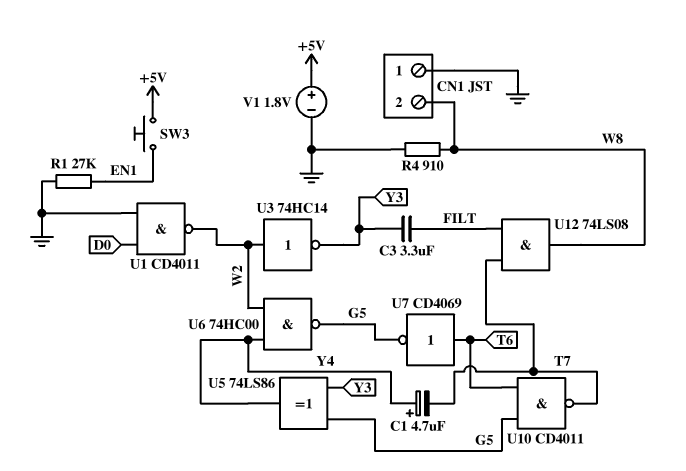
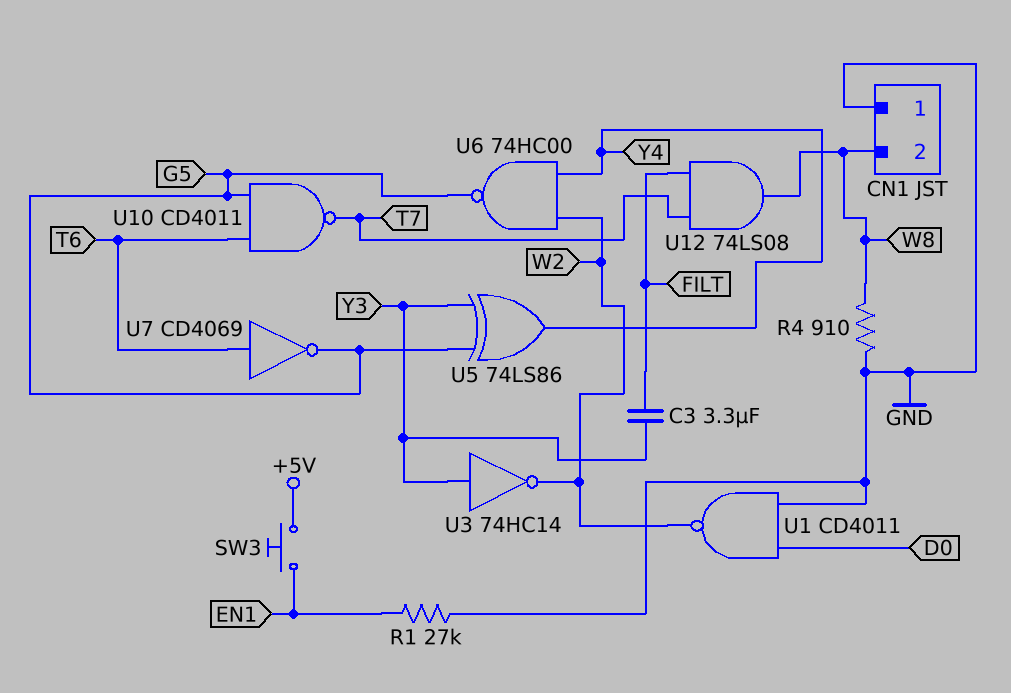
C1: 4.7uF (plus Y4, minus T7) -> none
U3: NOT 74HC14 (in W2, out Y3) -> NOT 74HC14 (in Y3, out W2)
V1: 1.8V (plus +5V, minus GND) -> none

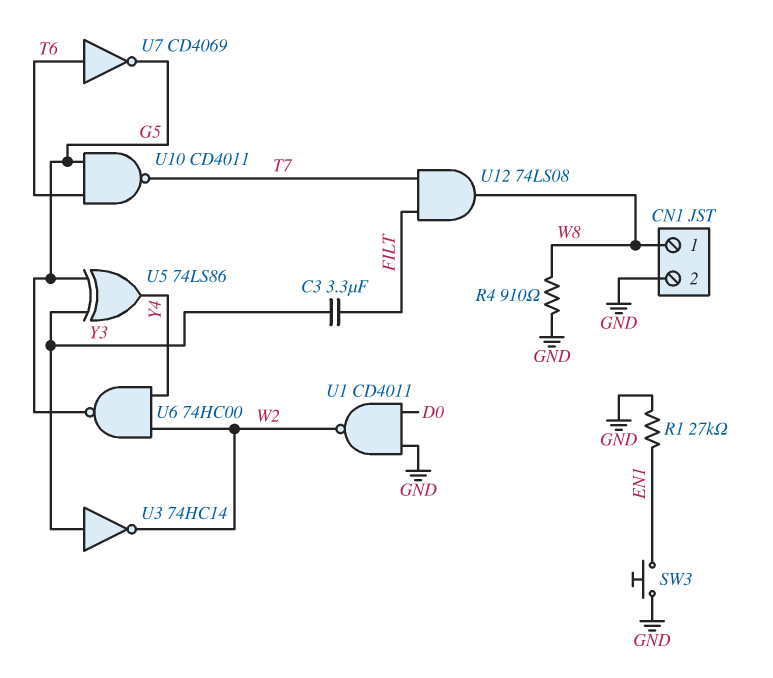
CN1 pin 1: GND -> W8
CN1 pin 2: W8 -> GND
SW3: button (+5V, EN1) -> button (EN1, GND)

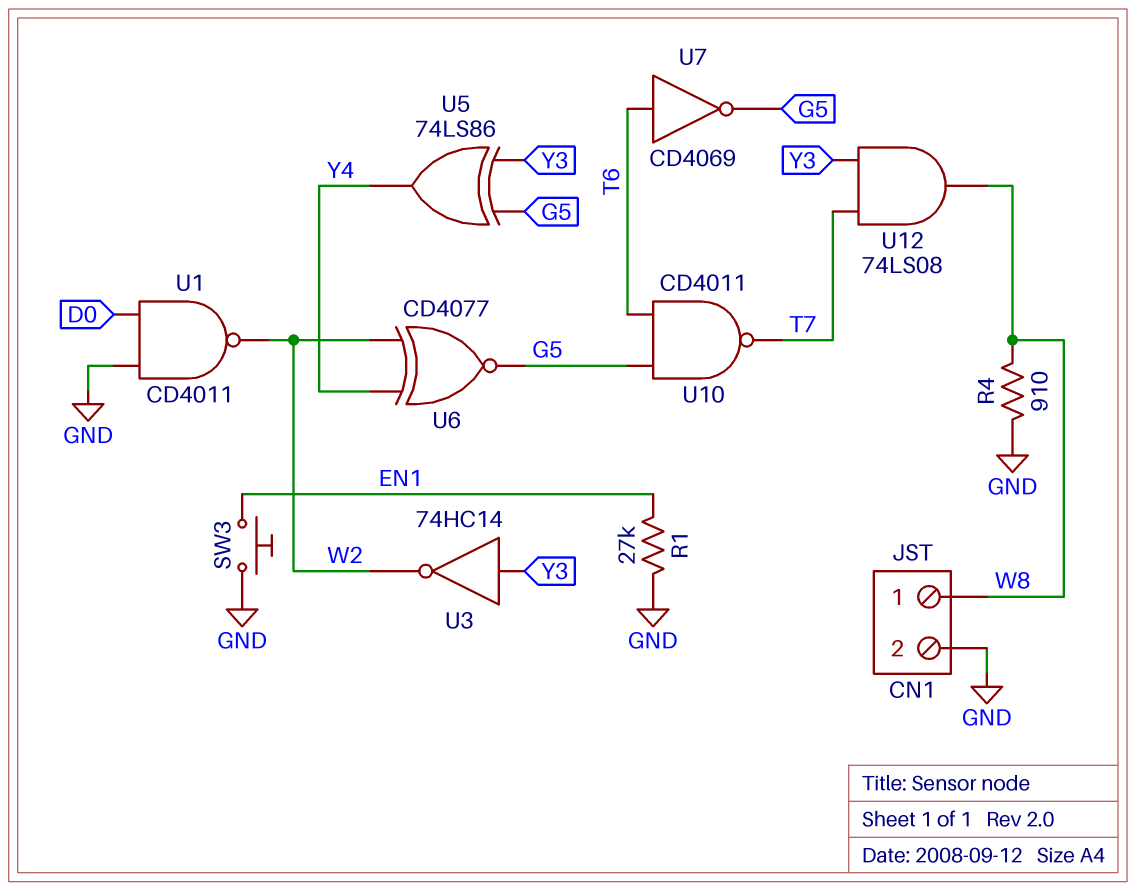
C3: 3.3uF (FILT, Y3) -> none
U6: NAND 74HC00 (in W2, in Y4, out G5) -> XNOR CD4077 (in W2, in Y4, out G5)
U12: AND 74LS08 (in FILT, in T7, out W8) -> AND 74LS08 (in T7, in Y3, out W8)

